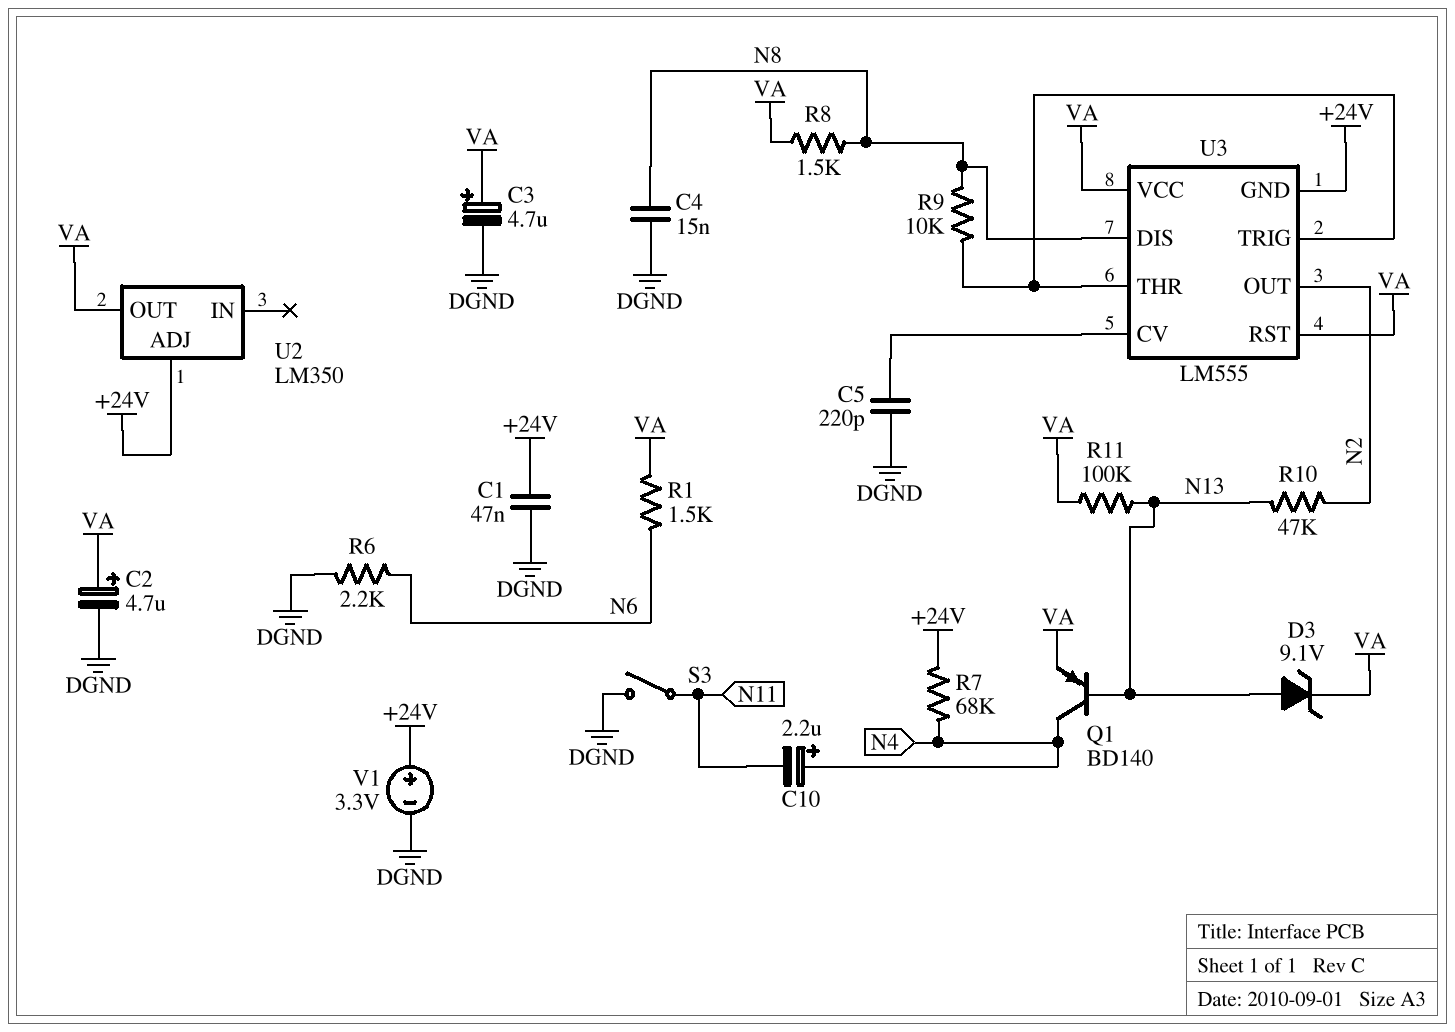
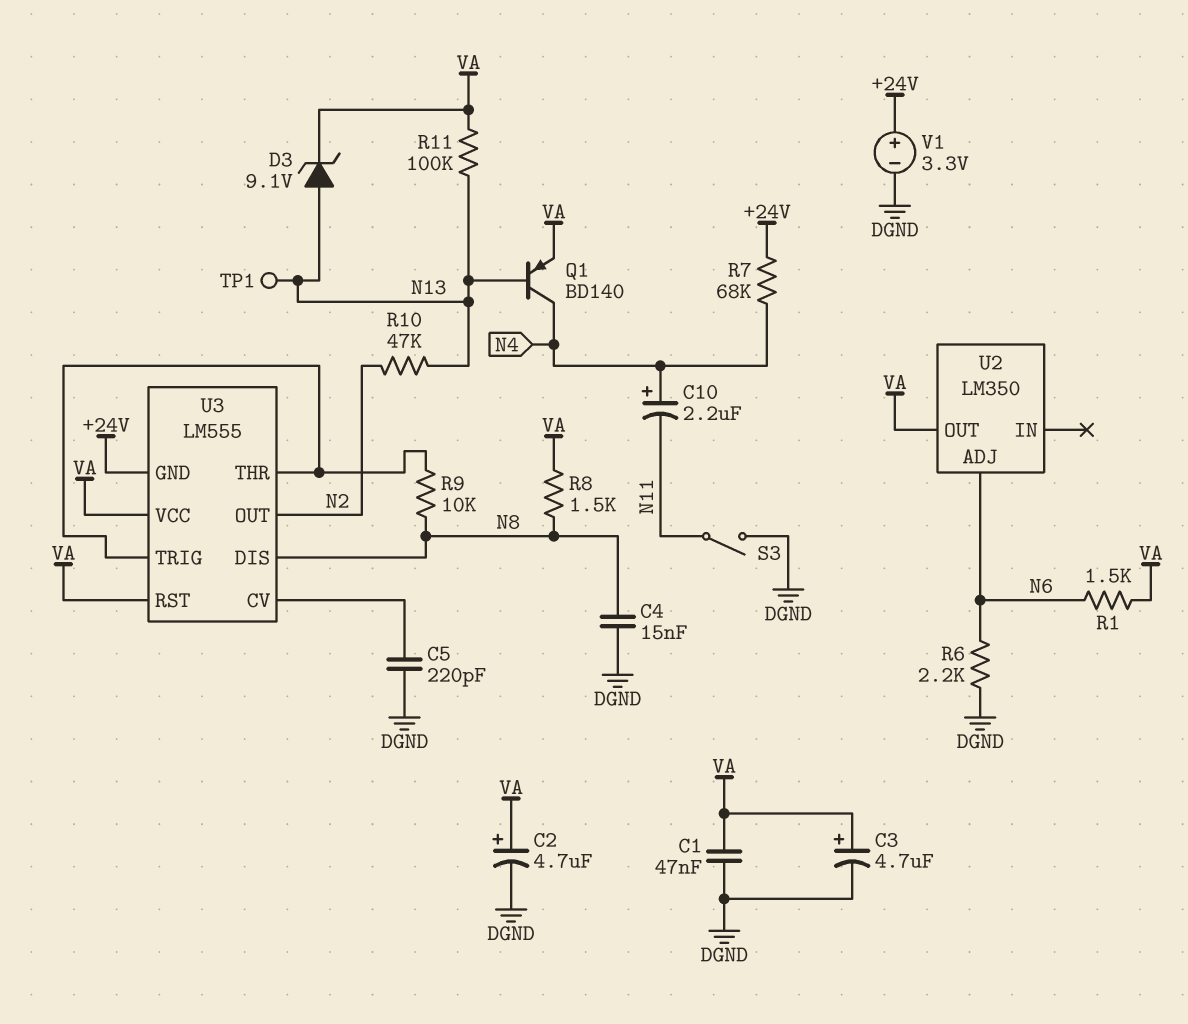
C1: 47nF (+24V, DGND) -> 47nF (DGND, VA)
TP1: none -> test point (N13)
U2 pin ADJ: +24V -> N6

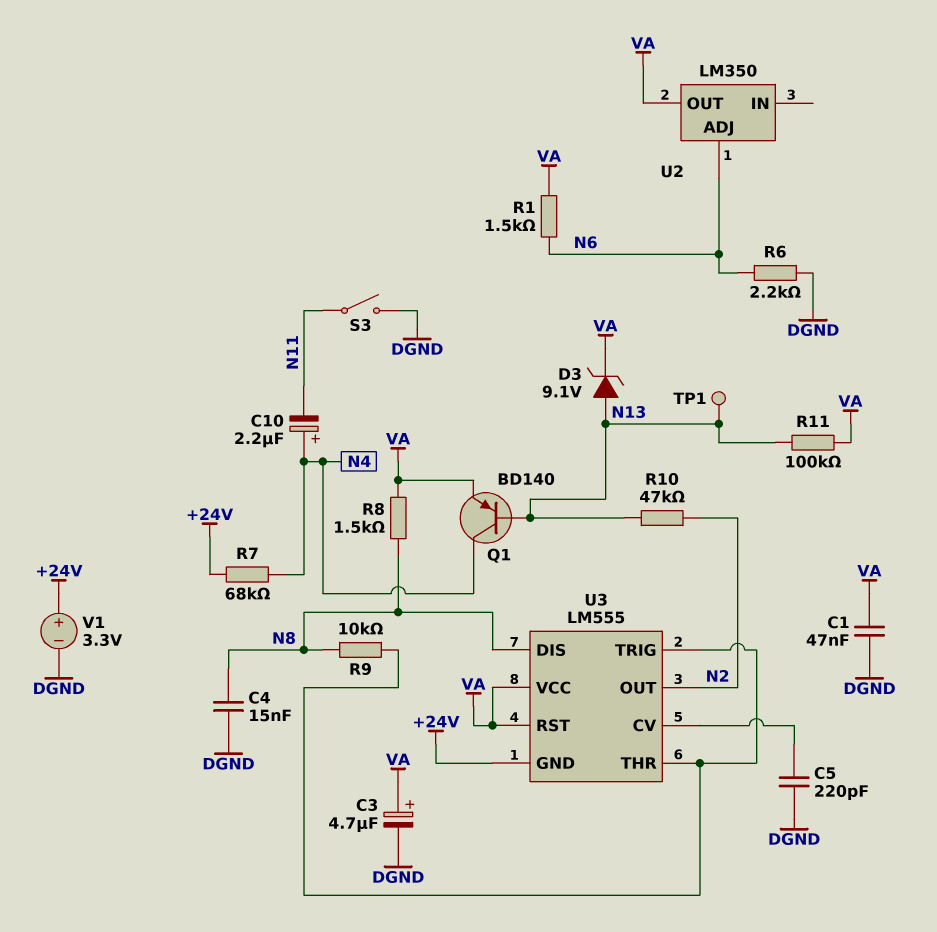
C2: 4.7uF (plus VA, minus DGND) -> none

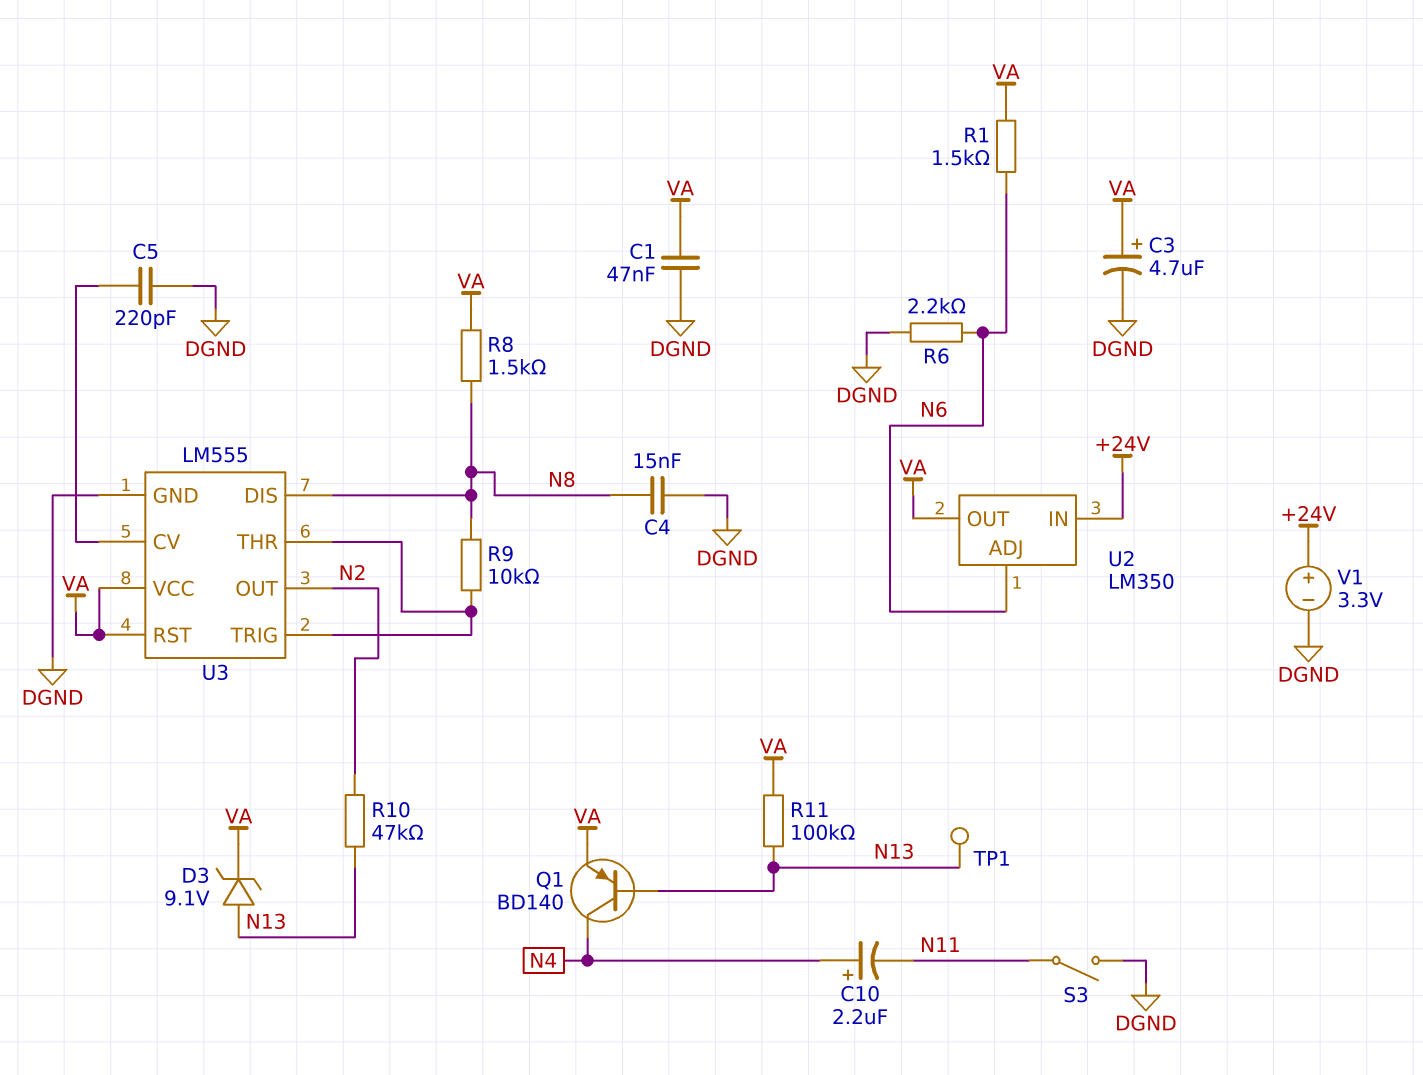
R7: 68k (+24V, N4) -> none
U2 pin IN: none -> +24V
U3 pin GND: +24V -> DGND

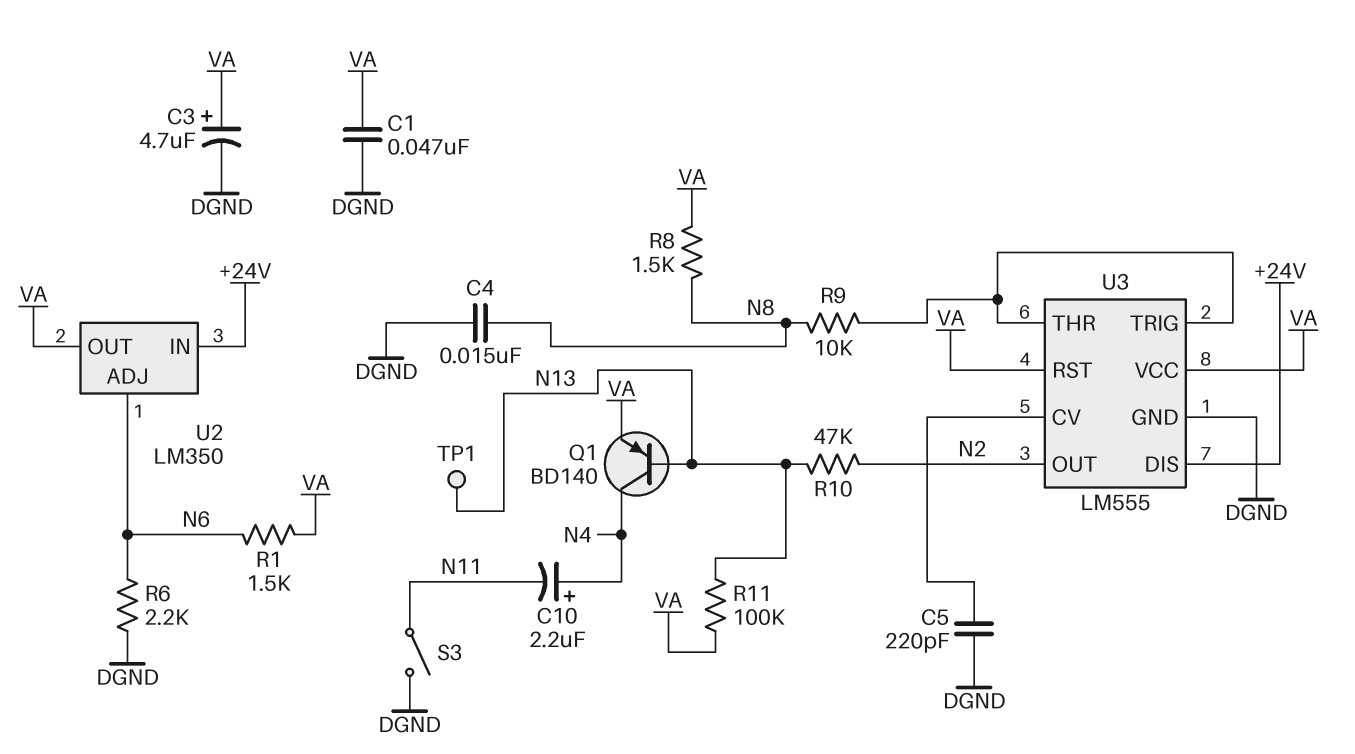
D3: zener 9.1V (A N13, K VA) -> none
U3 pin DIS: N8 -> +24V
V1: 3.3V (plus +24V, minus DGND) -> none

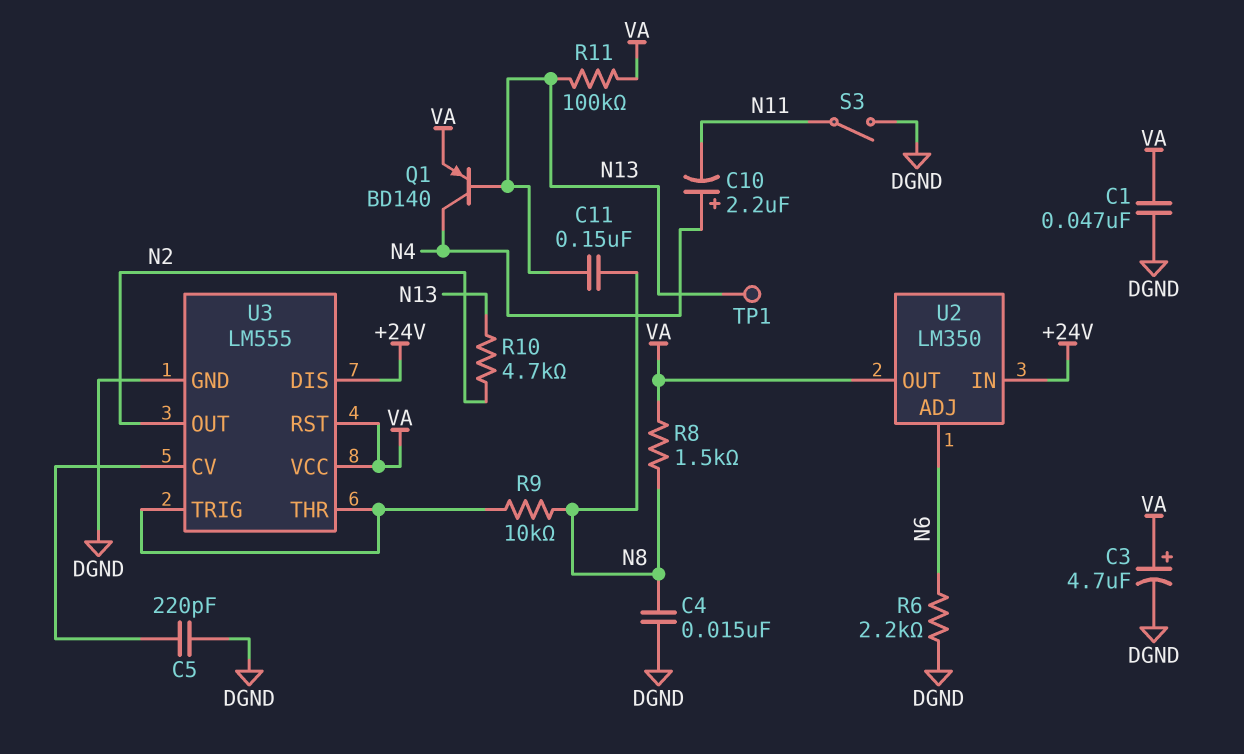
C11: none -> 150nF (N8, N13)
R1: 1.5k (N6, VA) -> none
R10: 47k (N2, N13) -> 4.7k (N2, N13)

